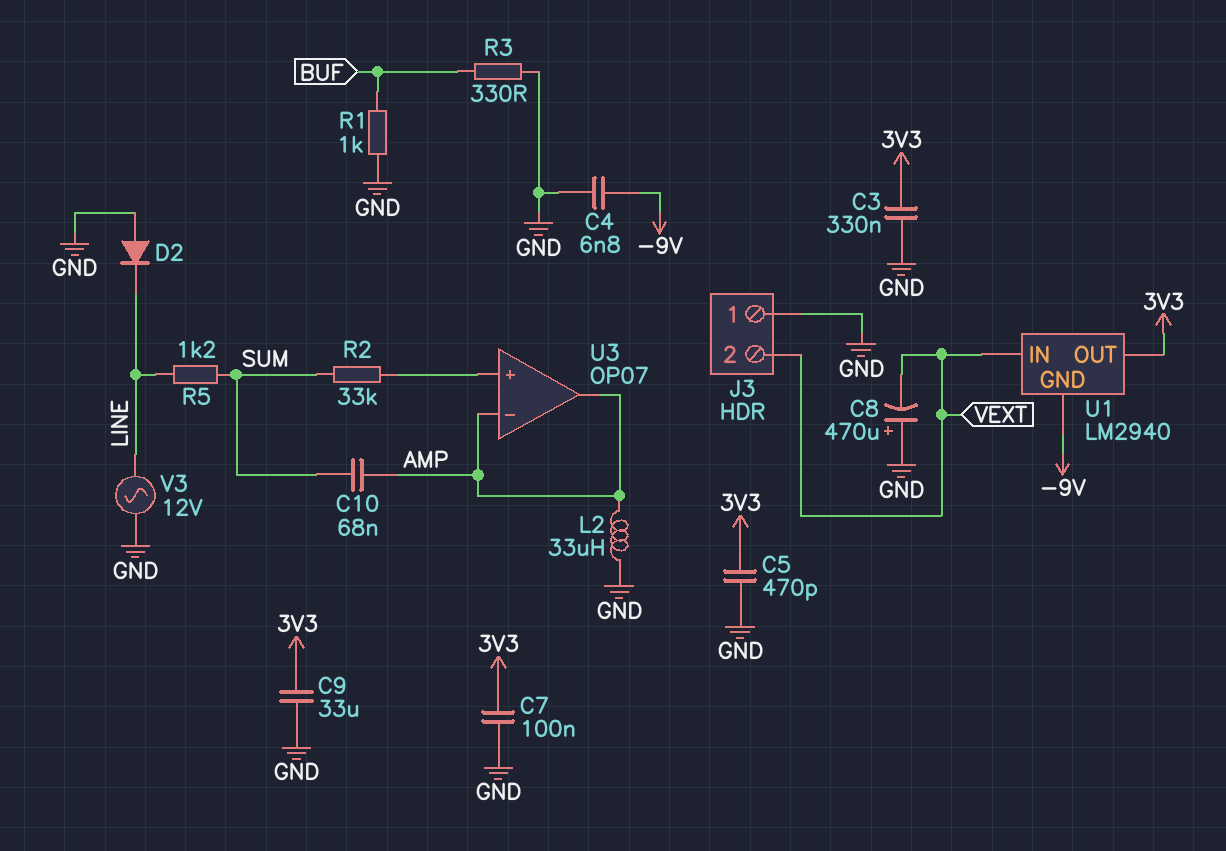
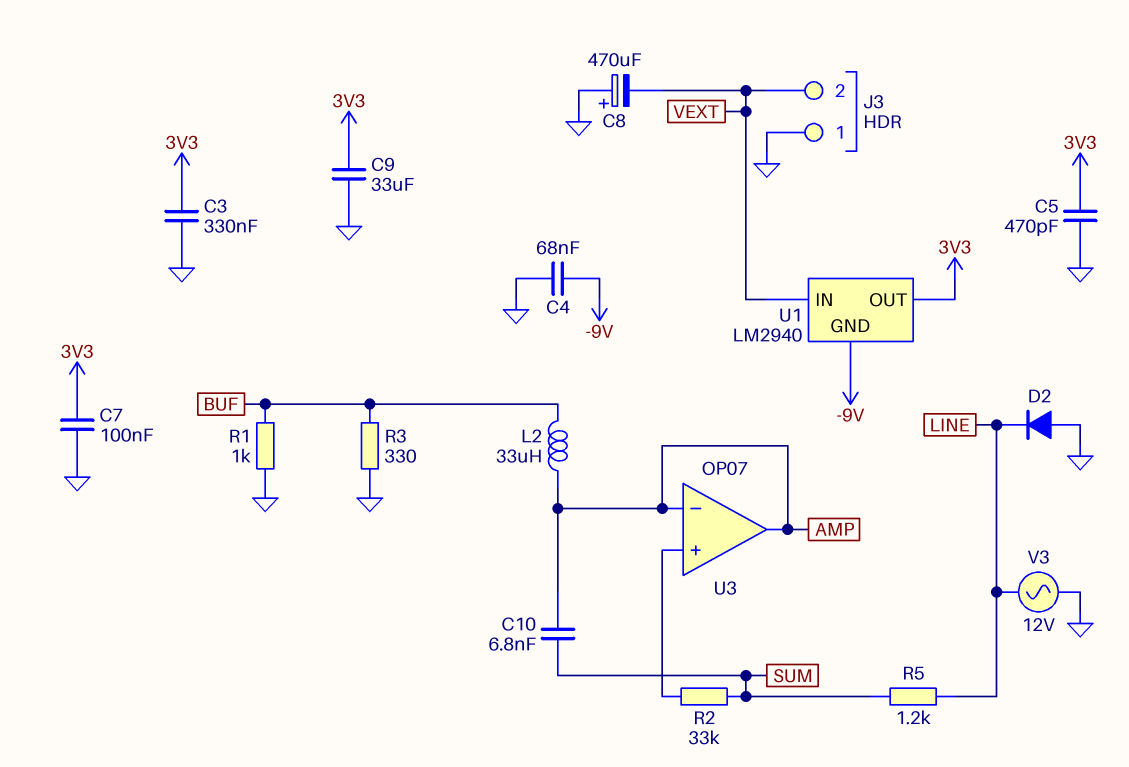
C4: 6.8nF (-9V, GND) -> 68nF (-9V, GND)
C10: 68nF (AMP, SUM) -> 6.8nF (AMP, SUM)
L2: 33uH (AMP, GND) -> 33uH (AMP, BUF)

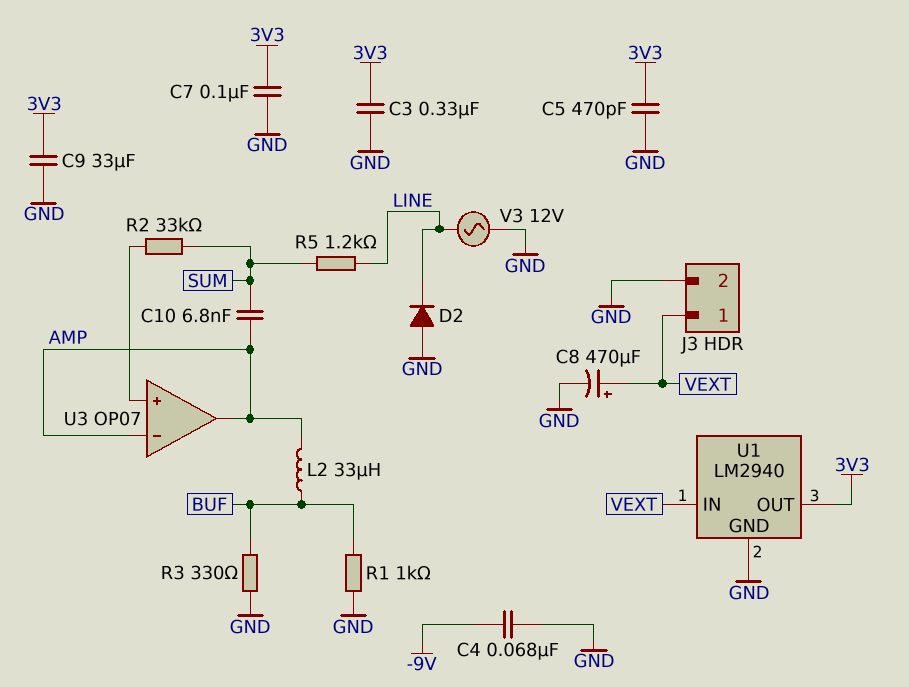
C8: 470uF (plus GND, minus VEXT) -> 470uF (plus VEXT, minus GND)
J3 pin 1: GND -> VEXT
J3 pin 2: VEXT -> GND
U1 pin GND: -9V -> GND

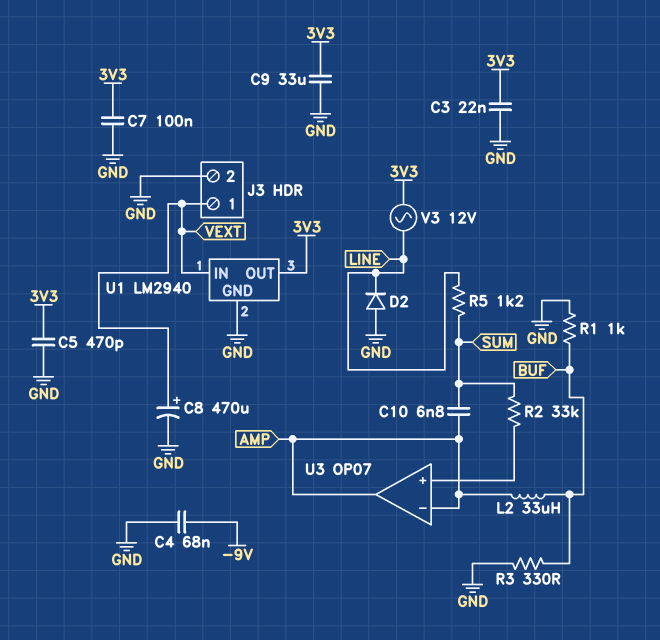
C3: 330nF (3V3, GND) -> 22nF (3V3, GND)
V3: AC 12V (GND, LINE) -> AC 12V (3V3, LINE)

